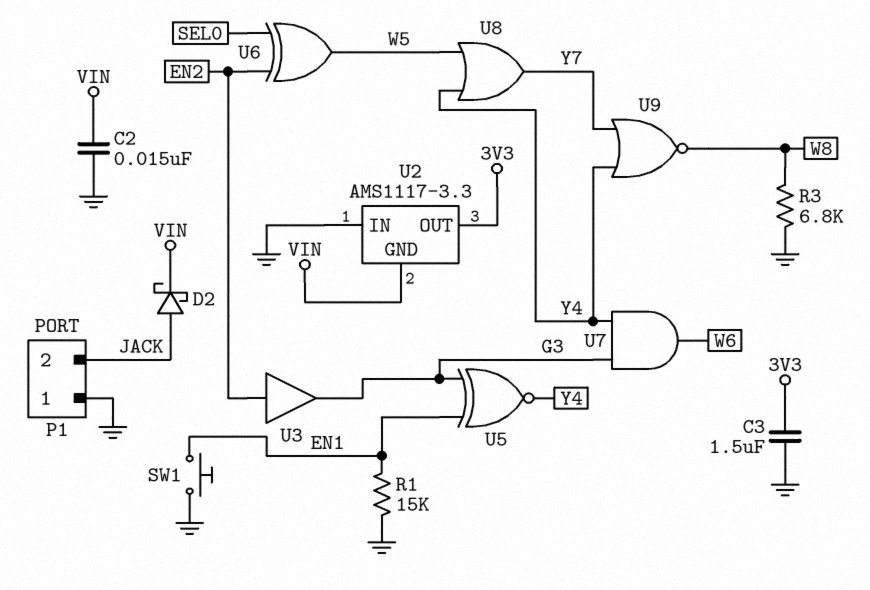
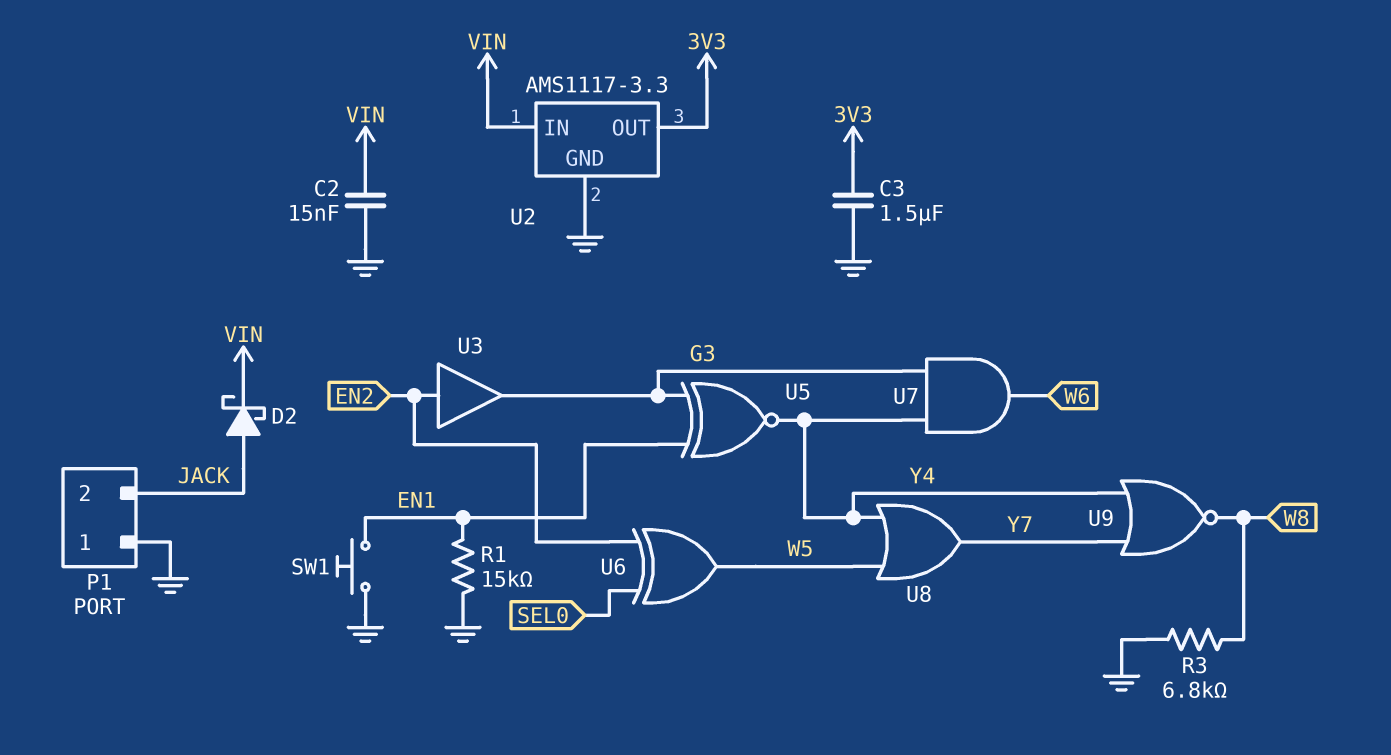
U2 pin GND: VIN -> GND
U2 pin IN: GND -> VIN

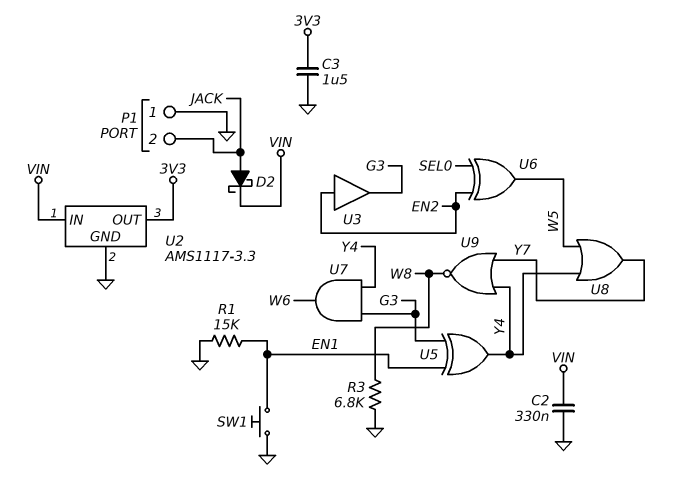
C2: 15nF (GND, VIN) -> 330nF (GND, VIN)
U5: XNOR (in EN1, in G3, out Y4) -> XOR (in EN1, in G3, out Y4)

